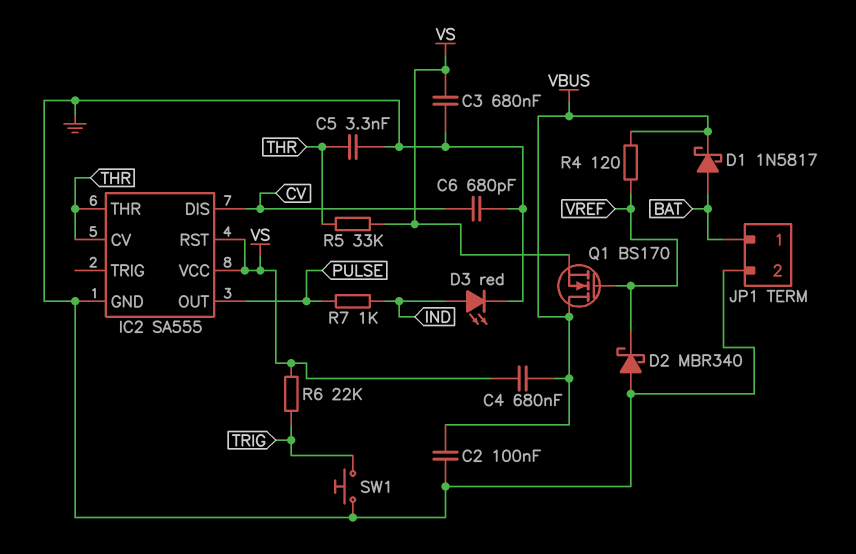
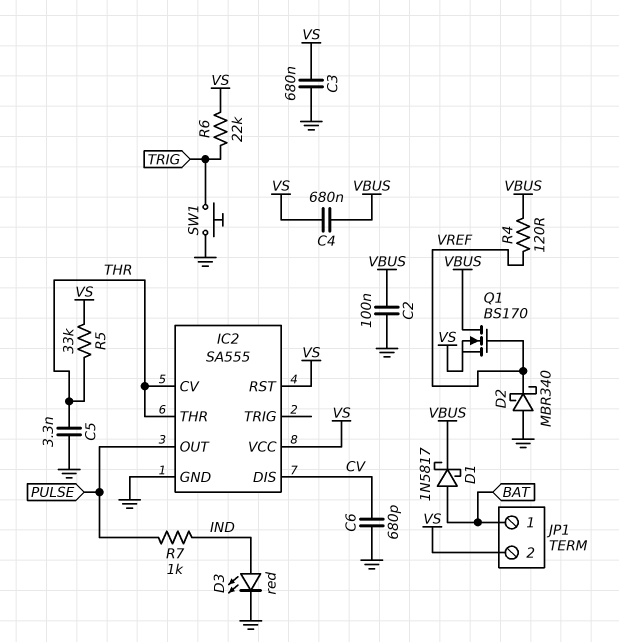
JP1 pin 2: GND -> VS

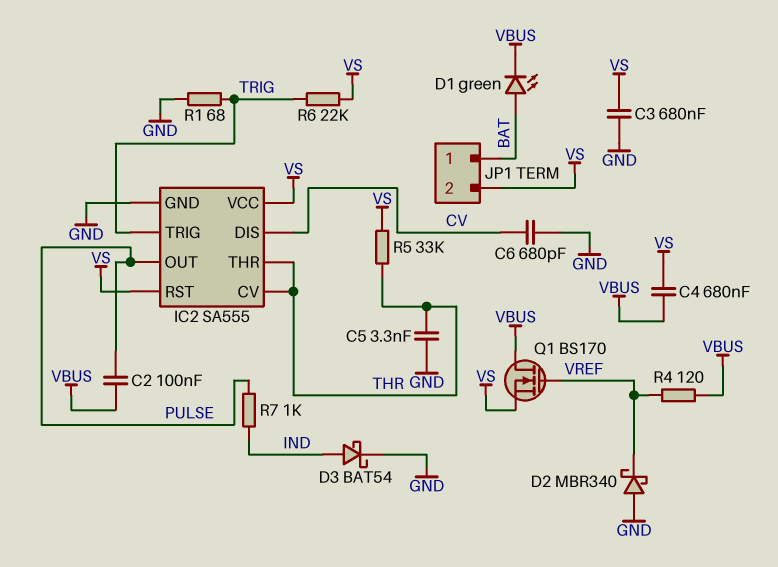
C2: 100nF (GND, VBUS) -> 100nF (PULSE, VBUS)
D1: schottky 1N5817 (A BAT, K VBUS) -> LED green (A BAT, K VBUS)
D3: LED red (A IND, K GND) -> schottky BAT54 (A IND, K GND)
IC2 pin TRIG: none -> TRIG
R1: none -> 68 (GND, TRIG)
SW1: button (GND, TRIG) -> none

